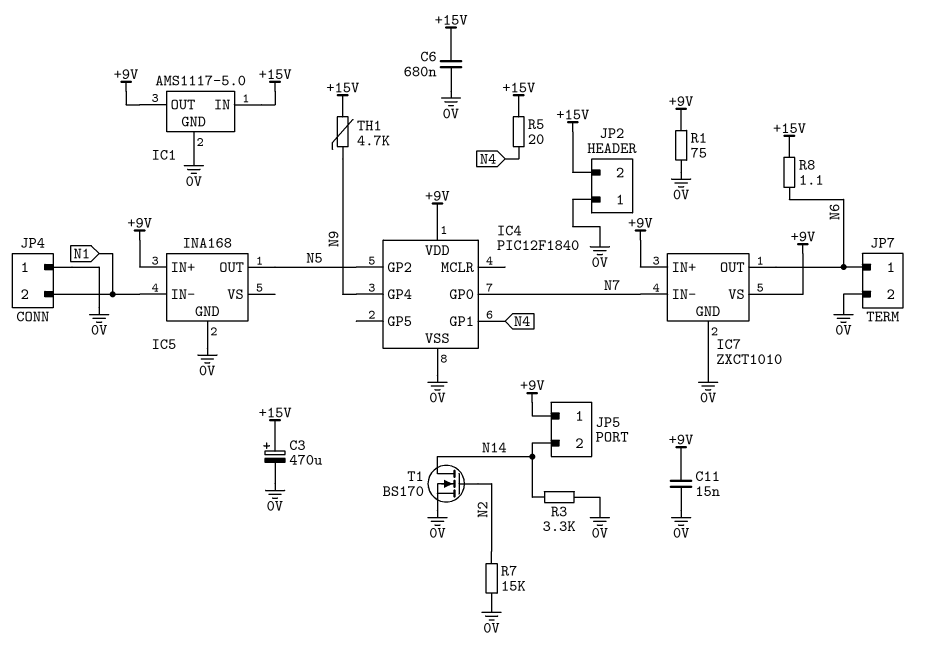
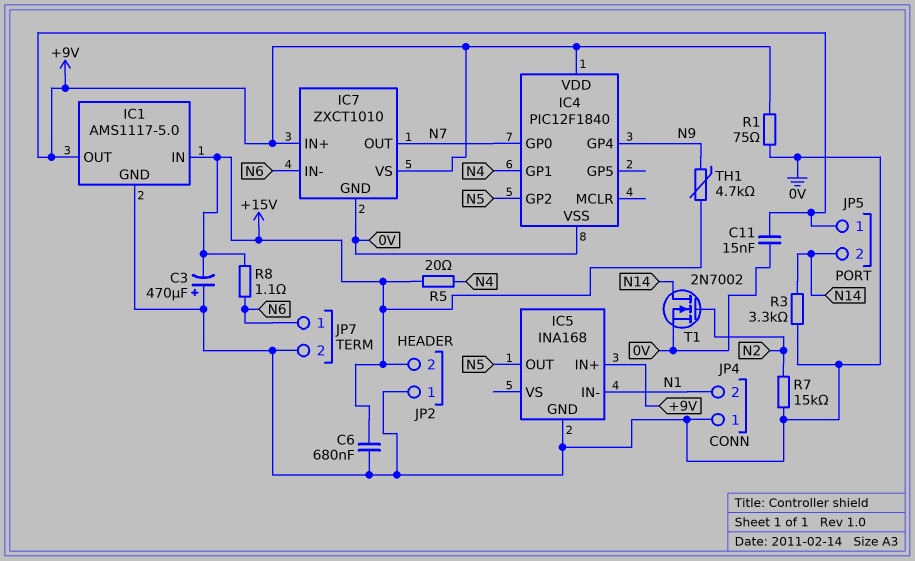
C3: 470uF (plus +15V, minus 0V) -> 470uF (plus 0V, minus +15V)
IC7 pin IN-: N7 -> N6
IC7 pin OUT: N6 -> N7
T1: NMOS BS170 (G N2, D N14, S 0V) -> NMOS 2N7002 (G N2, D N14, S 0V)

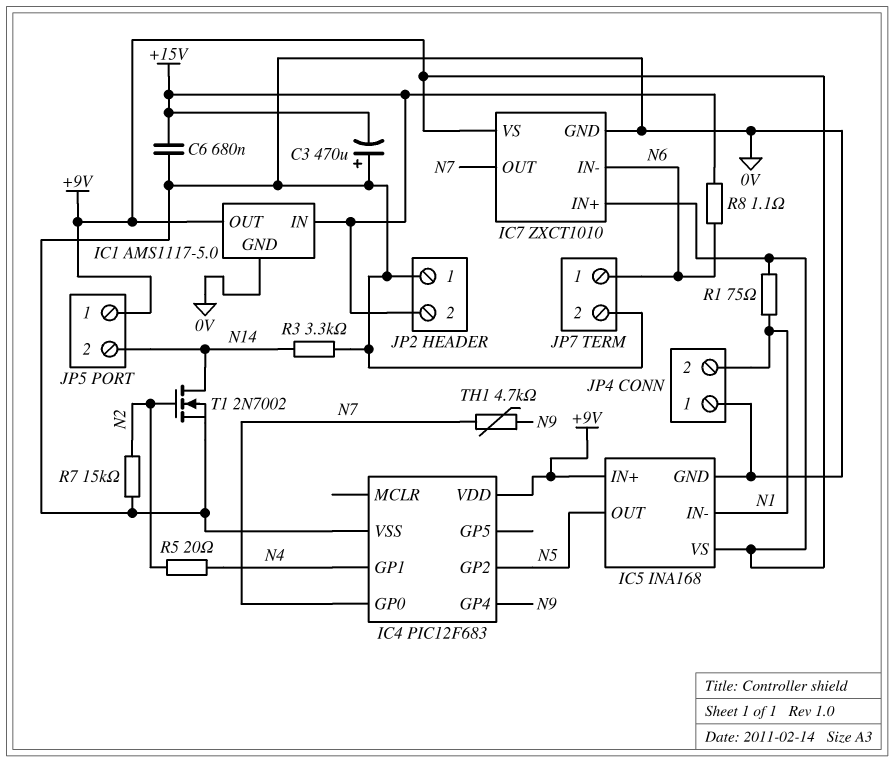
C11: 15nF (+9V, 0V) -> none
IC4: PIC12F1840 -> PIC12F683
IC5 pin VS: none -> +9V
R1: 75 (+9V, 0V) -> 75 (+9V, N1)
R5: 20 (+15V, N4) -> 20 (N2, N4)
TH1: 4.7k (+15V, N9) -> 4.7k (N7, N9)

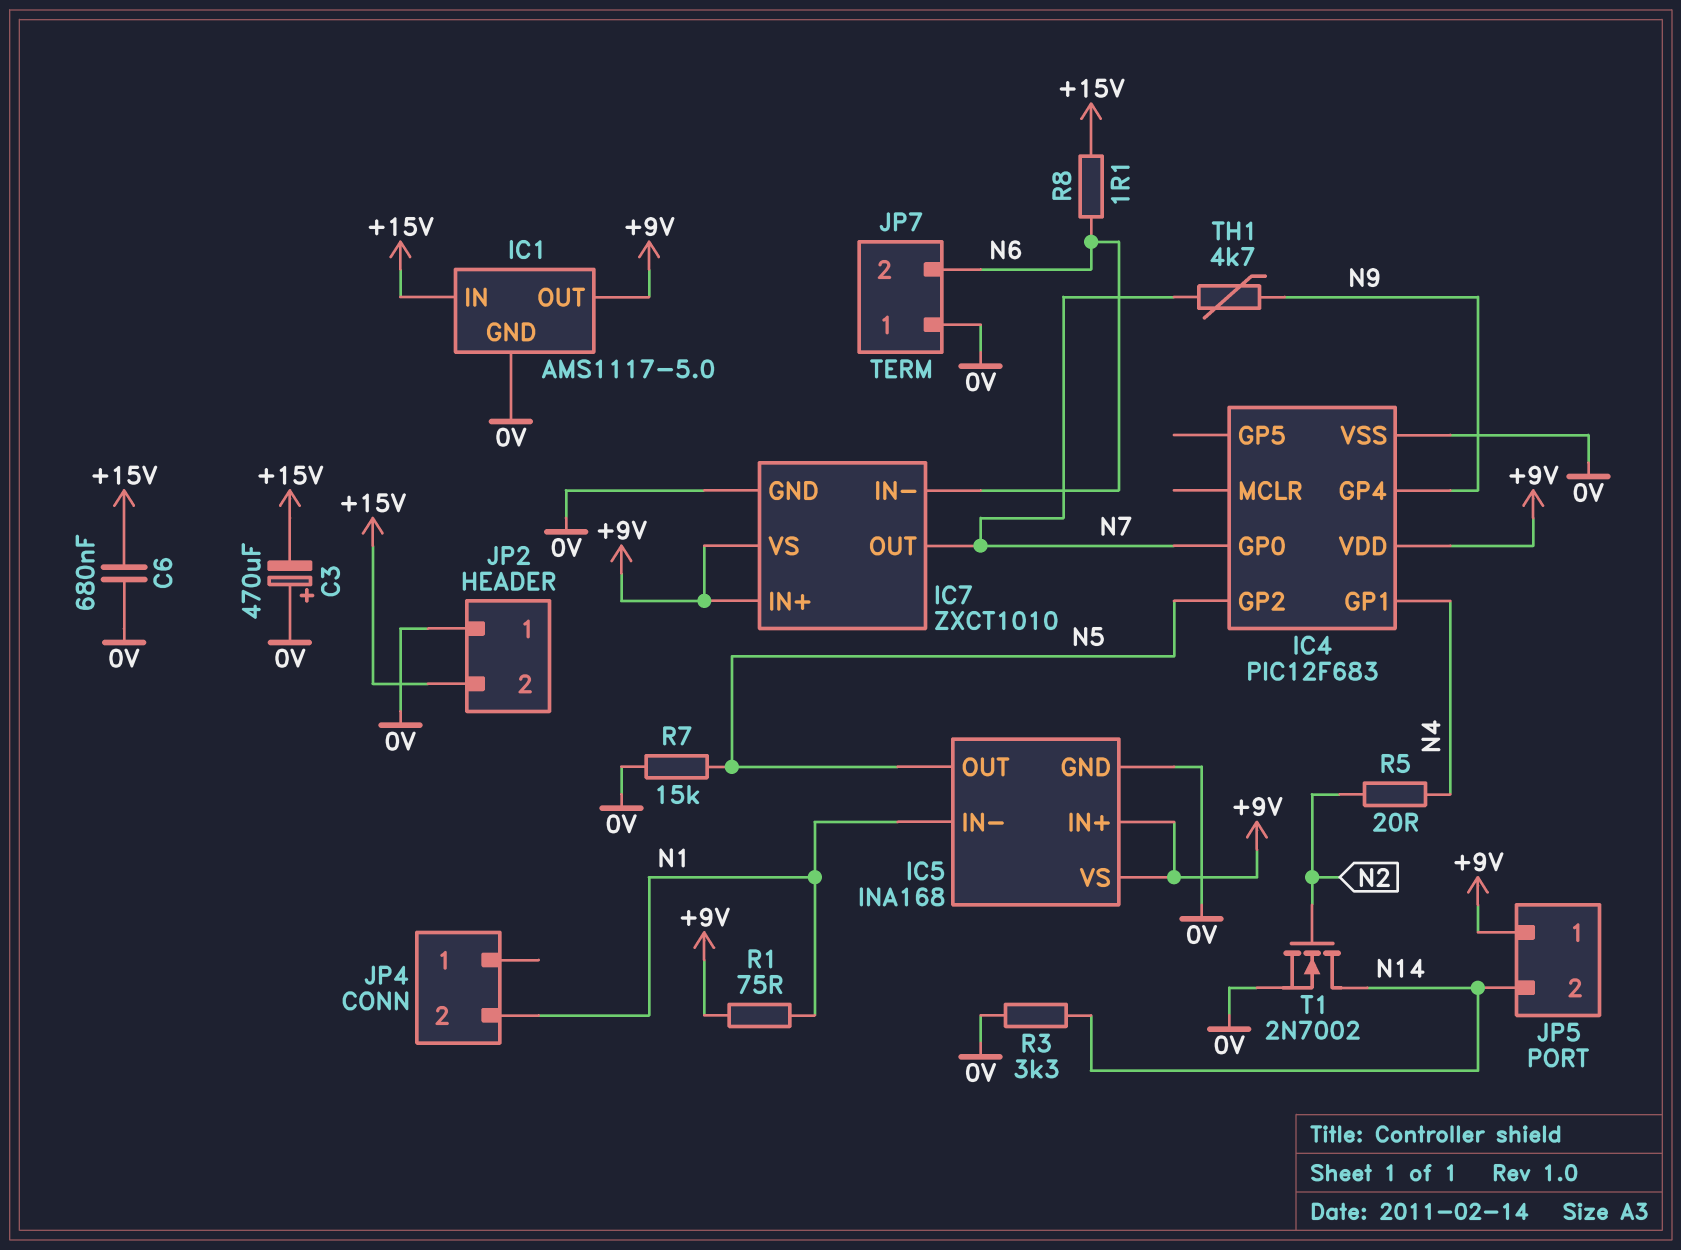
JP4 pin 1: 0V -> none
JP7 pin 1: N6 -> 0V
JP7 pin 2: 0V -> N6
R7: 15k (0V, N2) -> 15k (0V, N5)

